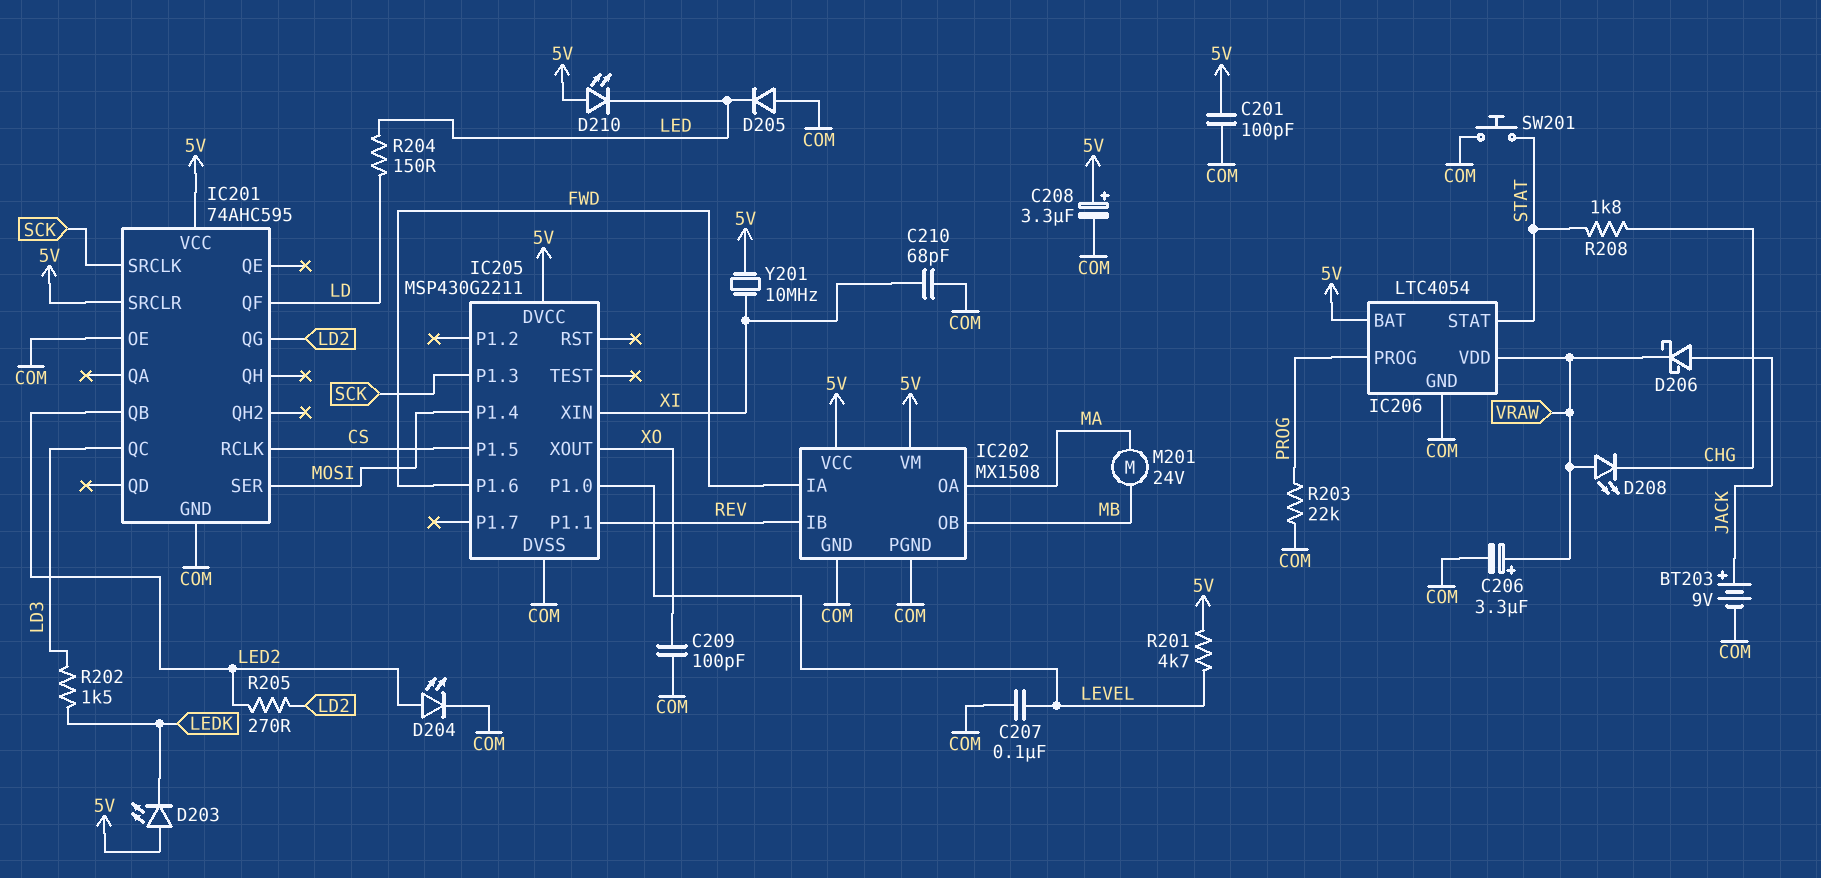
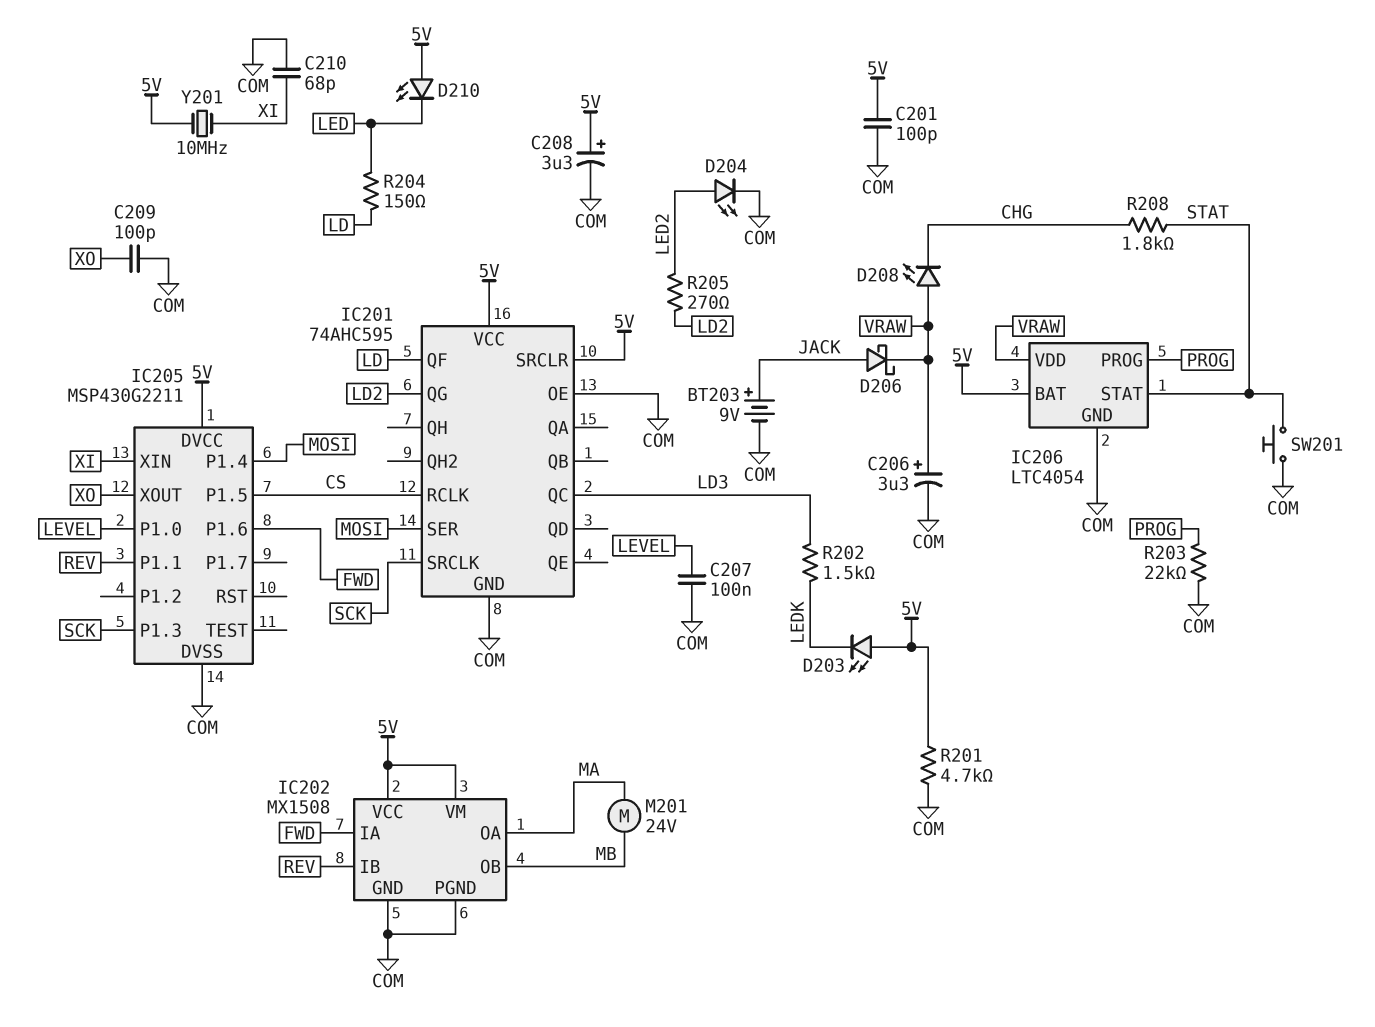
D205: diode (A COM, K LED) -> none
IC201 pin QB: LED2 -> none
R201: 4.7k (5V, LEVEL) -> 4.7k (5V, COM)

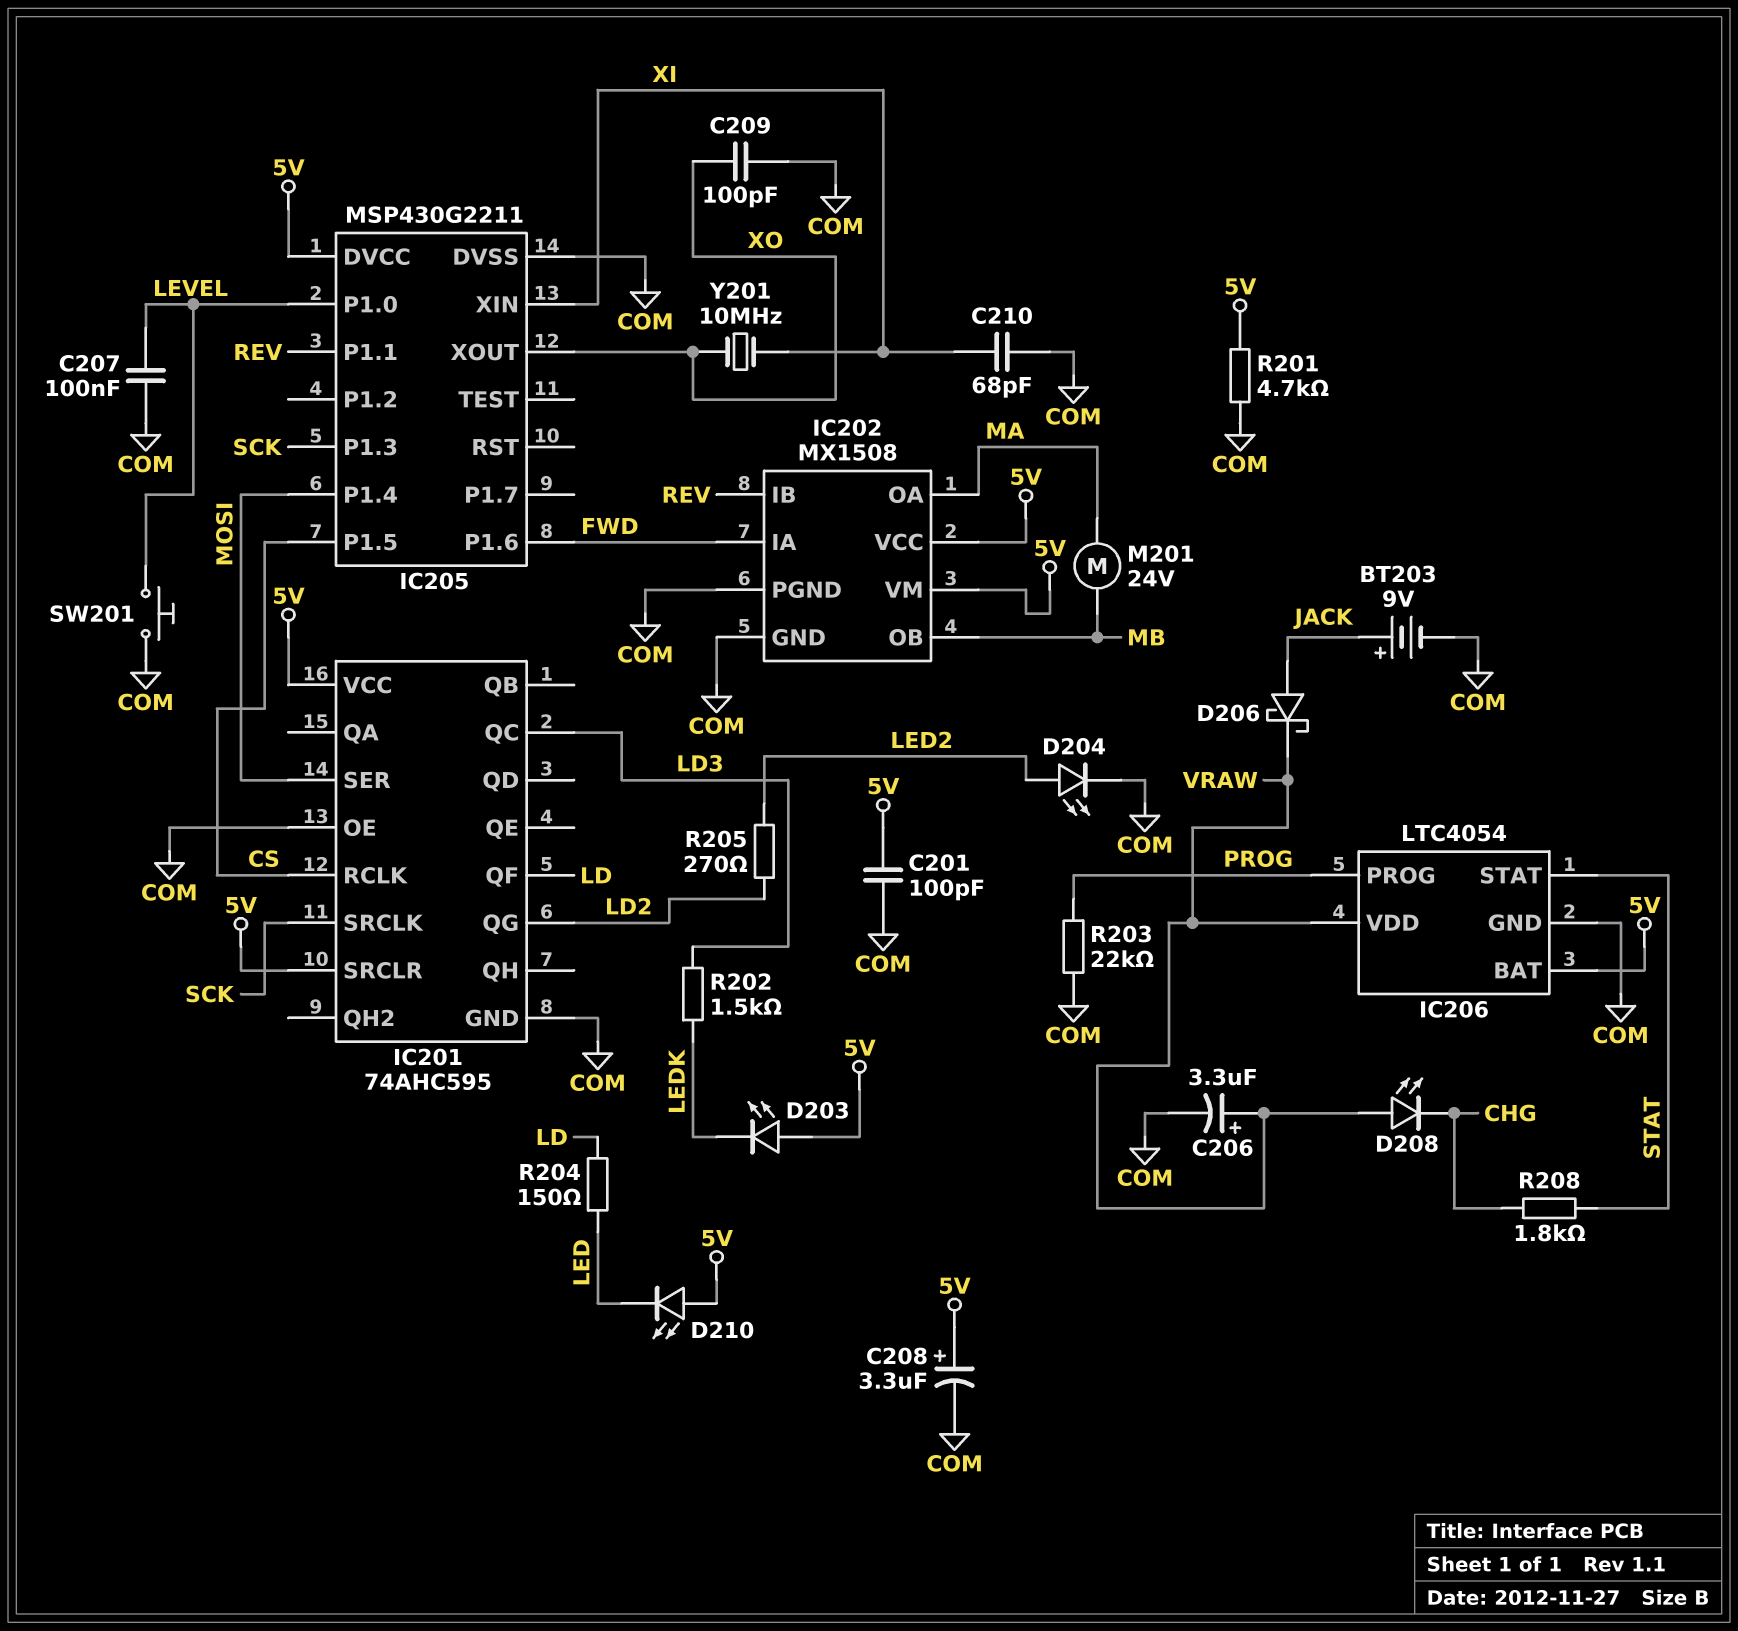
SW201: button (COM, STAT) -> button (COM, LEVEL)
Y201: 10MHz (5V, XI) -> 10MHz (XI, XO)

